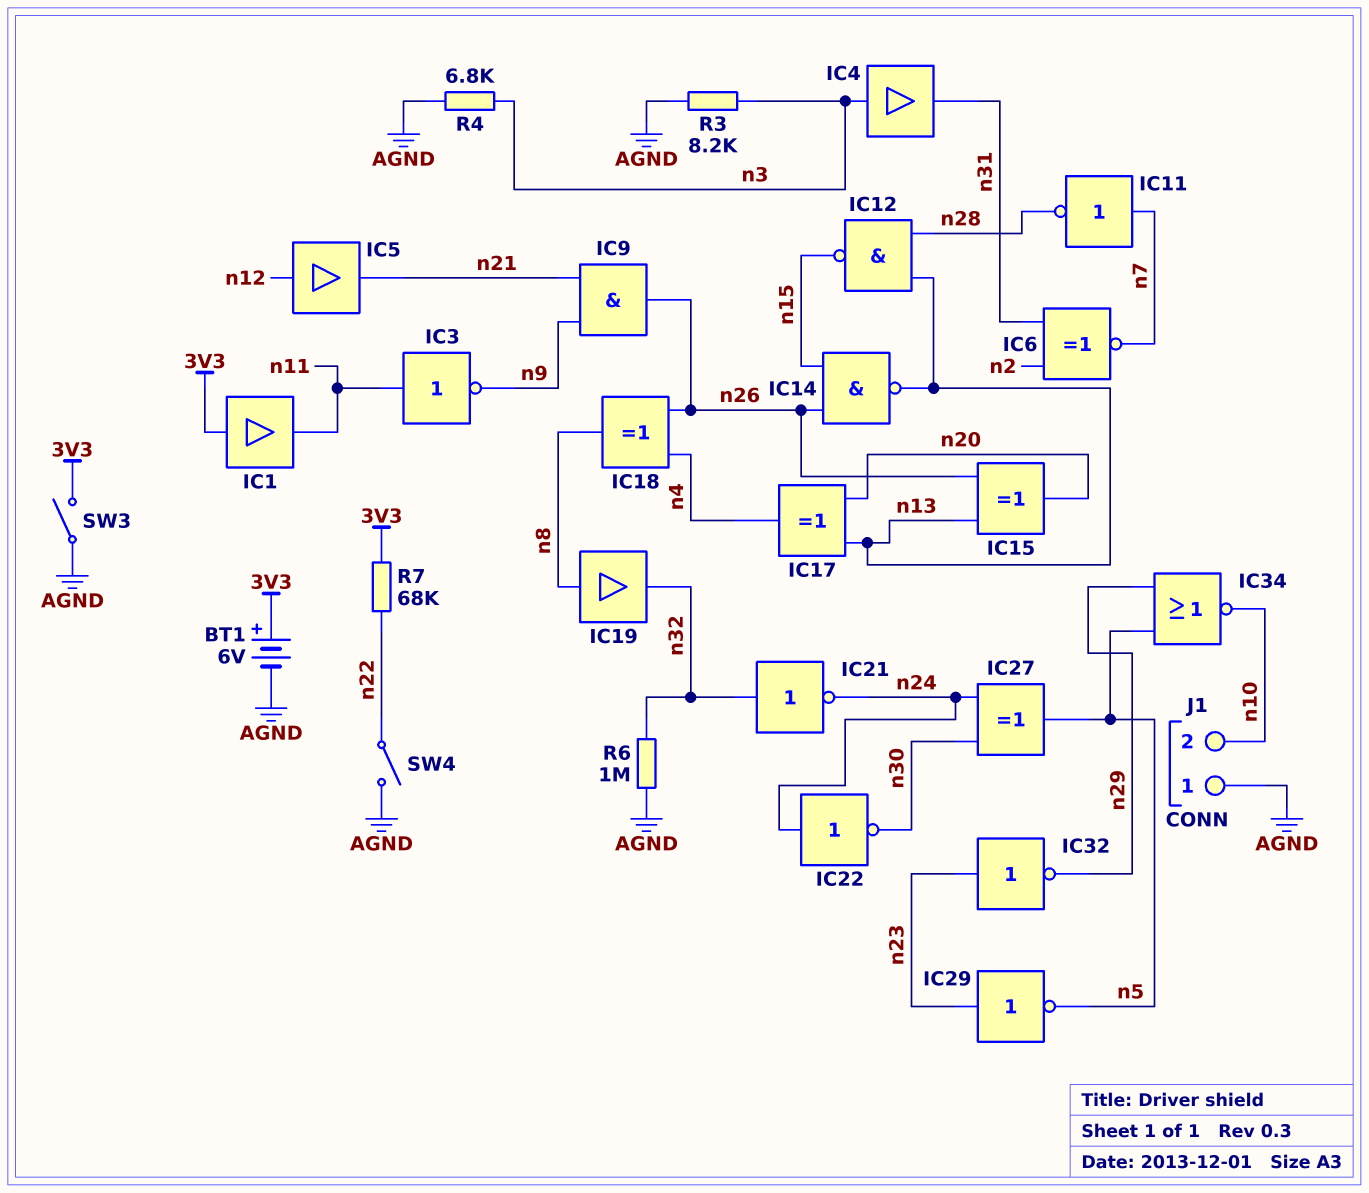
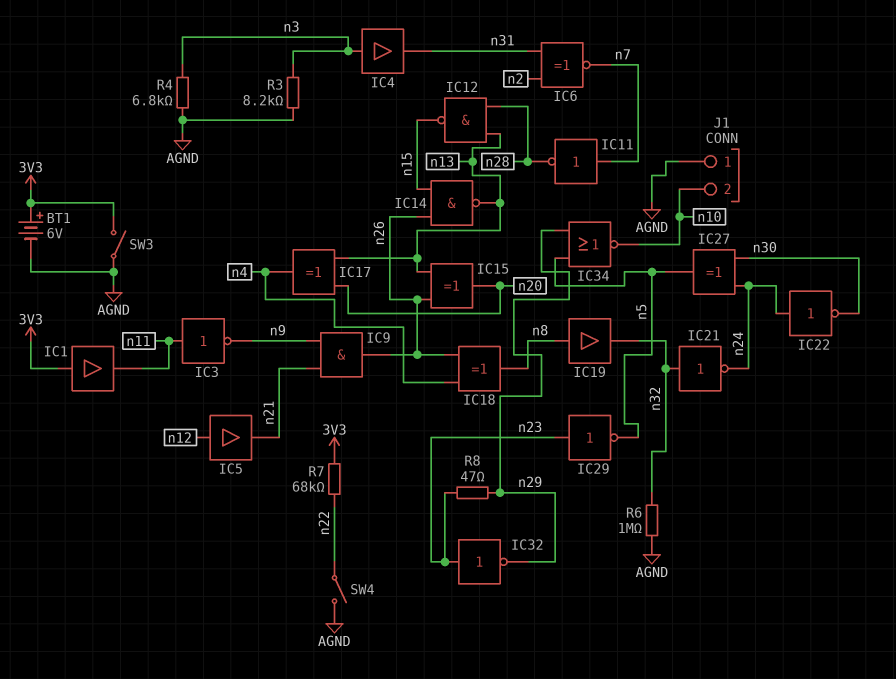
R8: none -> 47 (n23, n29)

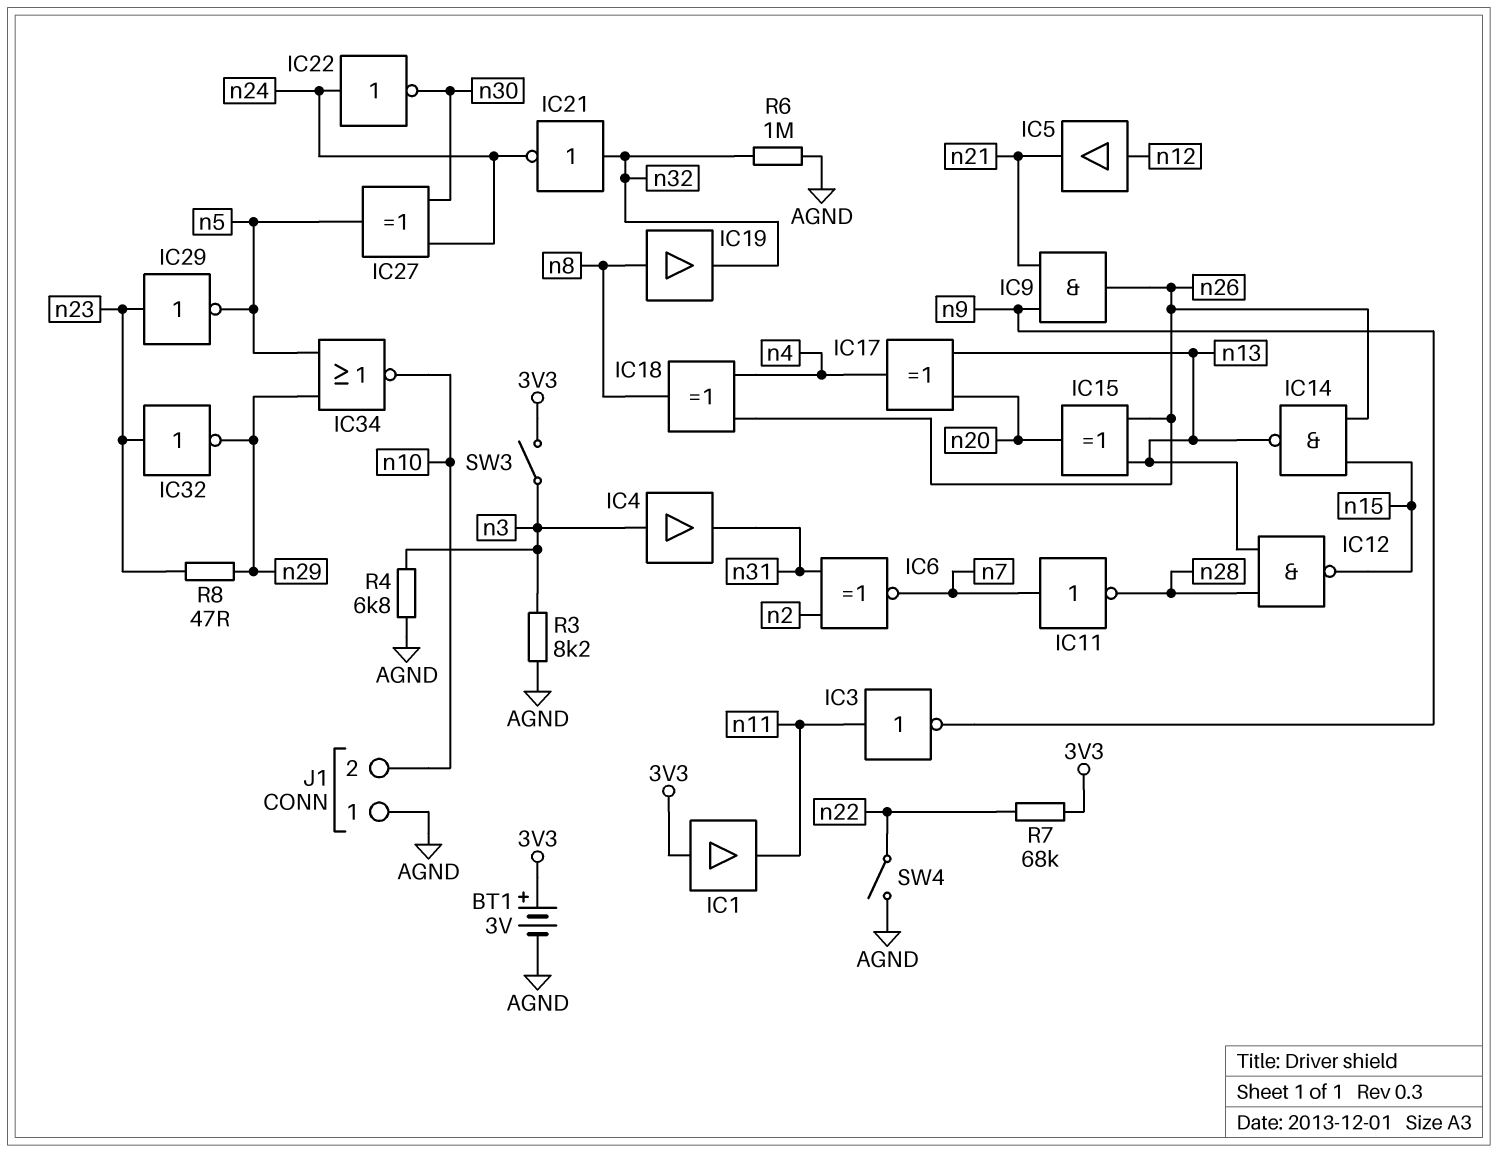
BT1: 6V (plus 3V3, minus AGND) -> 3V (plus 3V3, minus AGND)
SW3: switch (3V3, AGND) -> switch (3V3, n3)

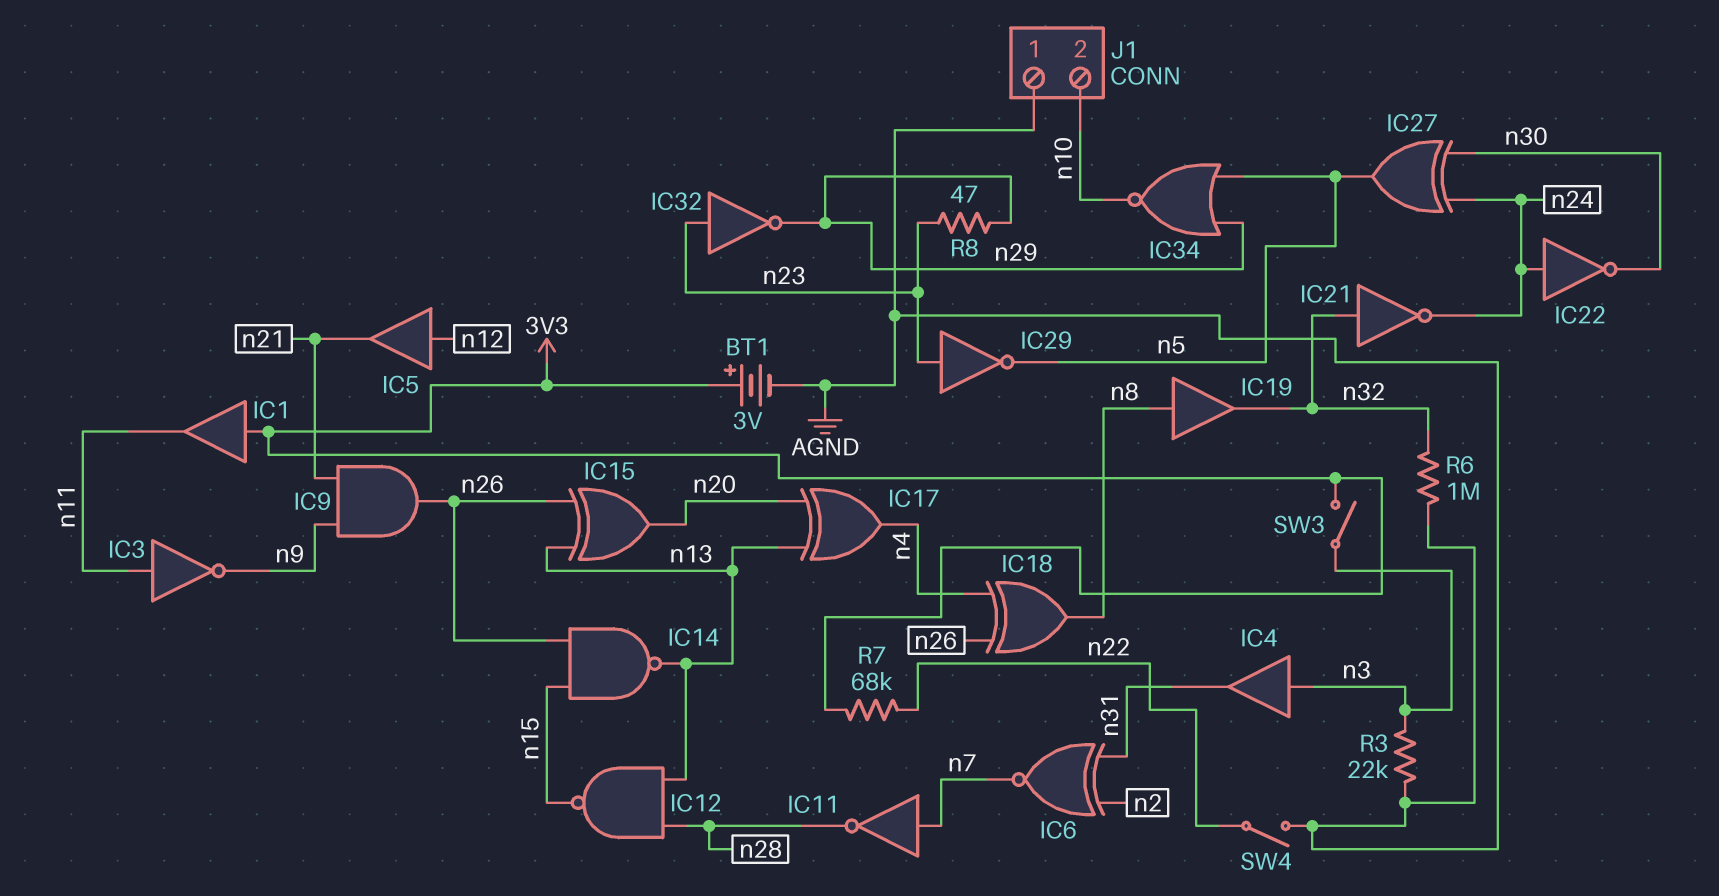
R3: 8.2k (AGND, n3) -> 22k (AGND, n3)
R4: 6.8k (AGND, n3) -> none

